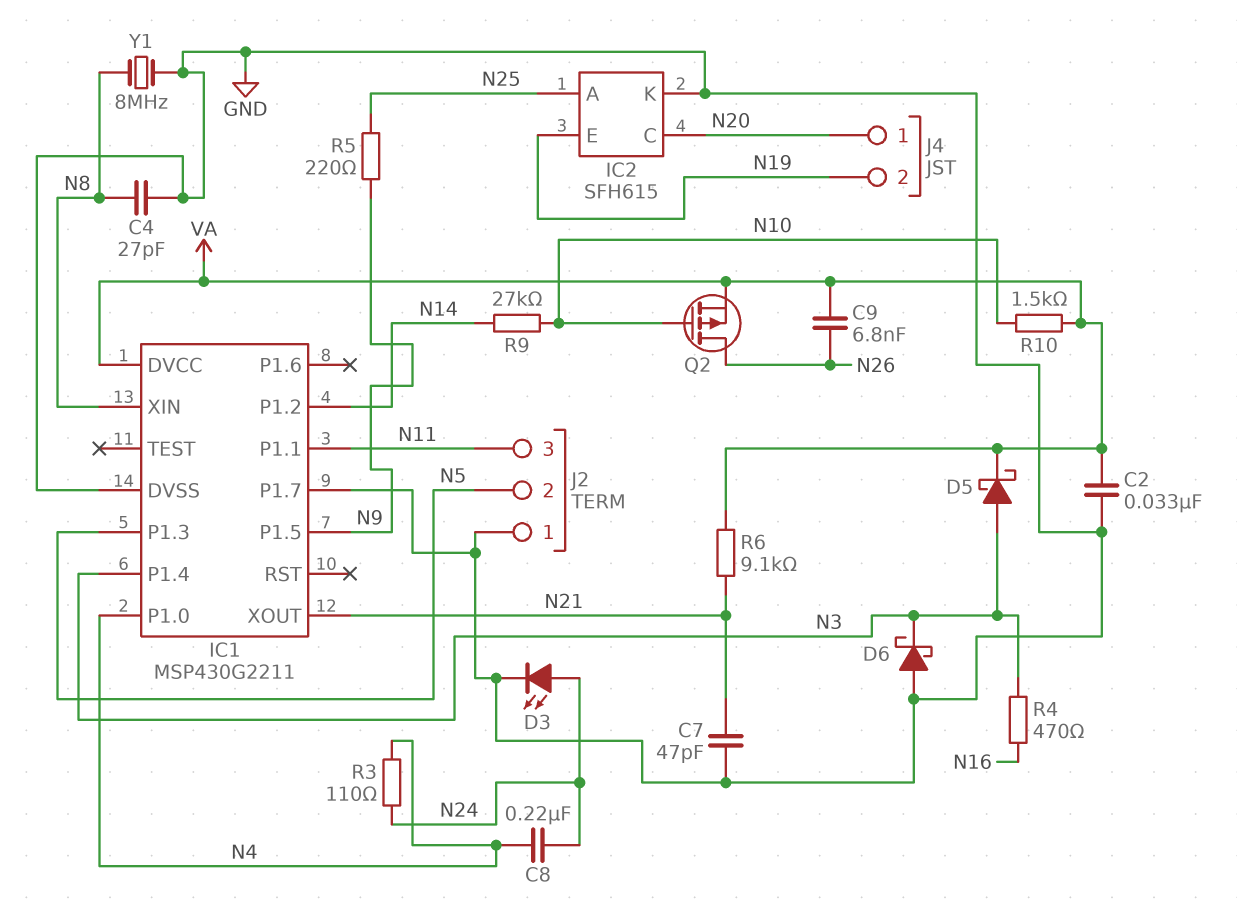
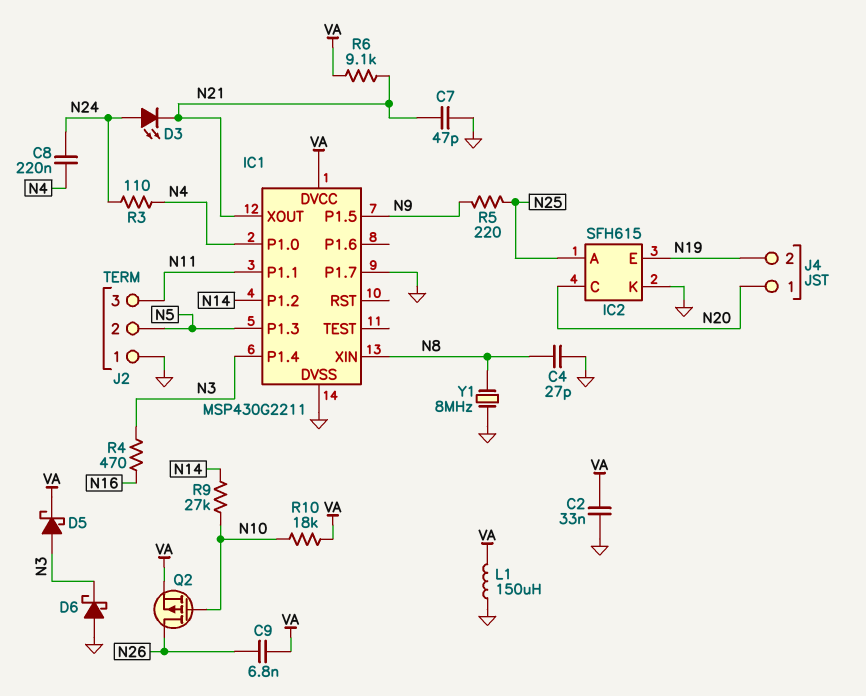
D3: LED (A N24, K GND) -> LED (A N24, K N21)
L1: none -> 150uH (GND, VA)
R10: 1.5k (N10, VA) -> 18k (N10, VA)

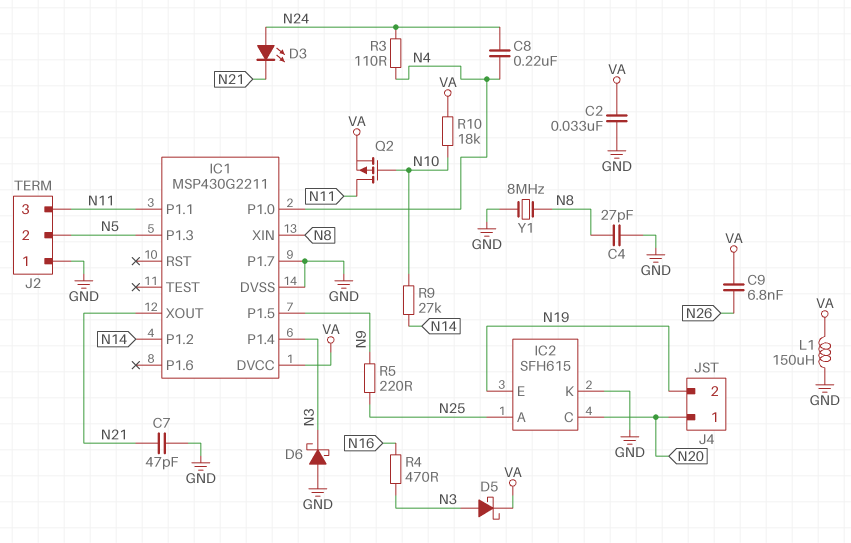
Q2: PMOS (G N10, D N26, S VA) -> PMOS (G N10, D N11, S VA)
R6: 9.1k (N21, VA) -> none

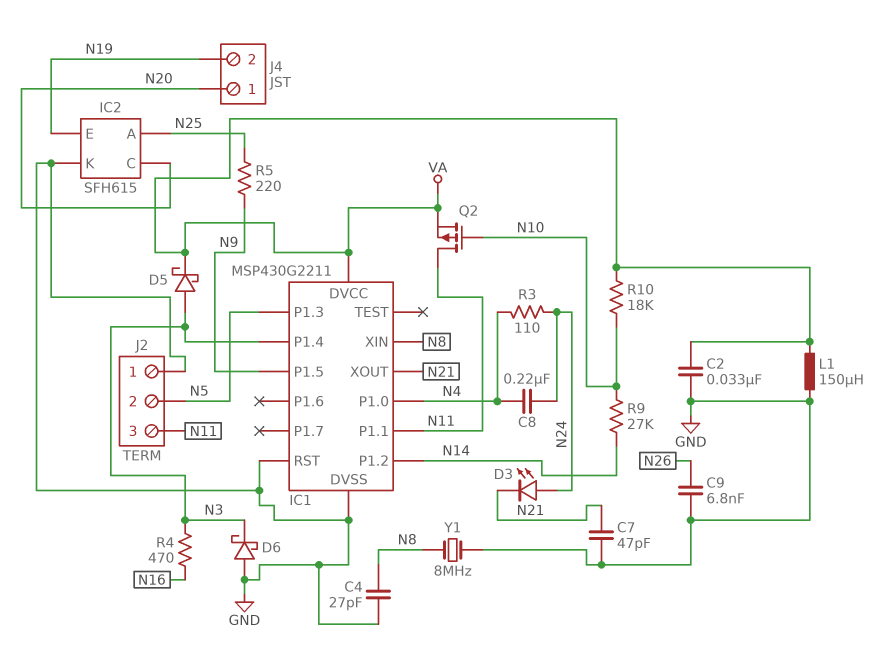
C9: 6.8nF (N26, VA) -> 6.8nF (GND, N26)
IC1 pin P1.7: GND -> none
IC1 pin RST: none -> GND

